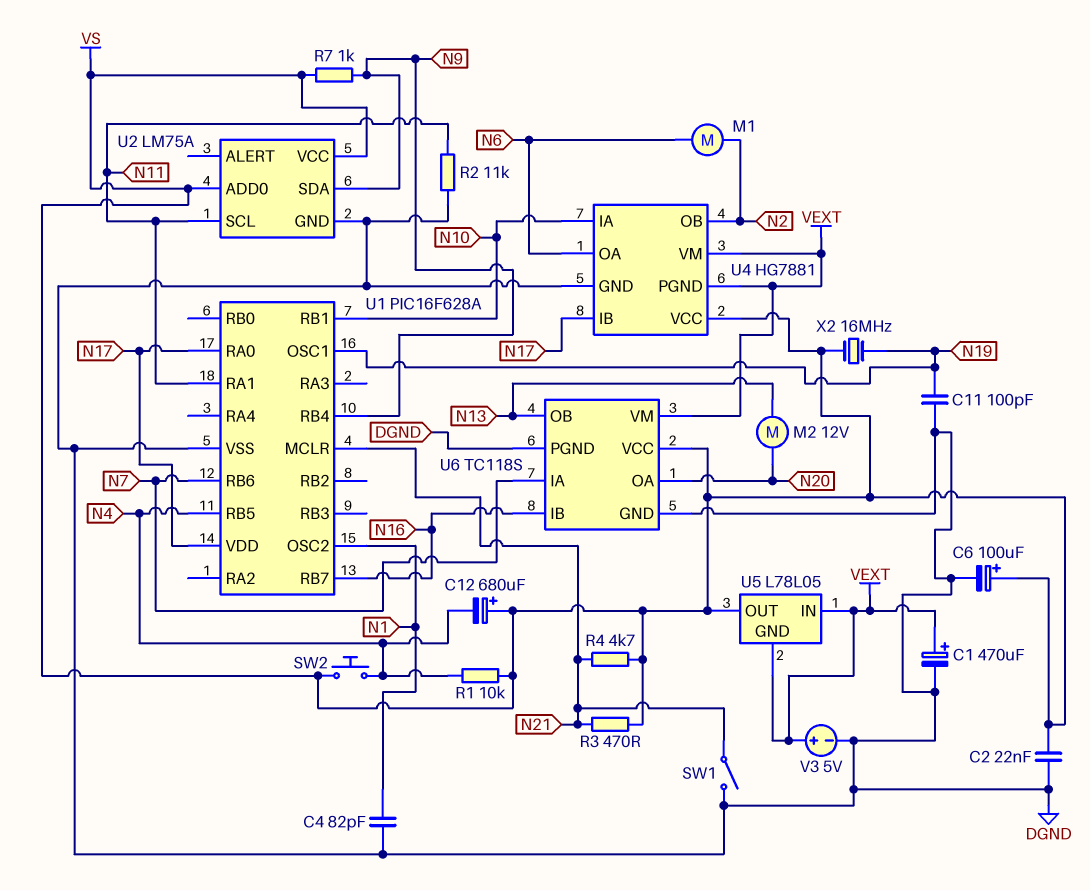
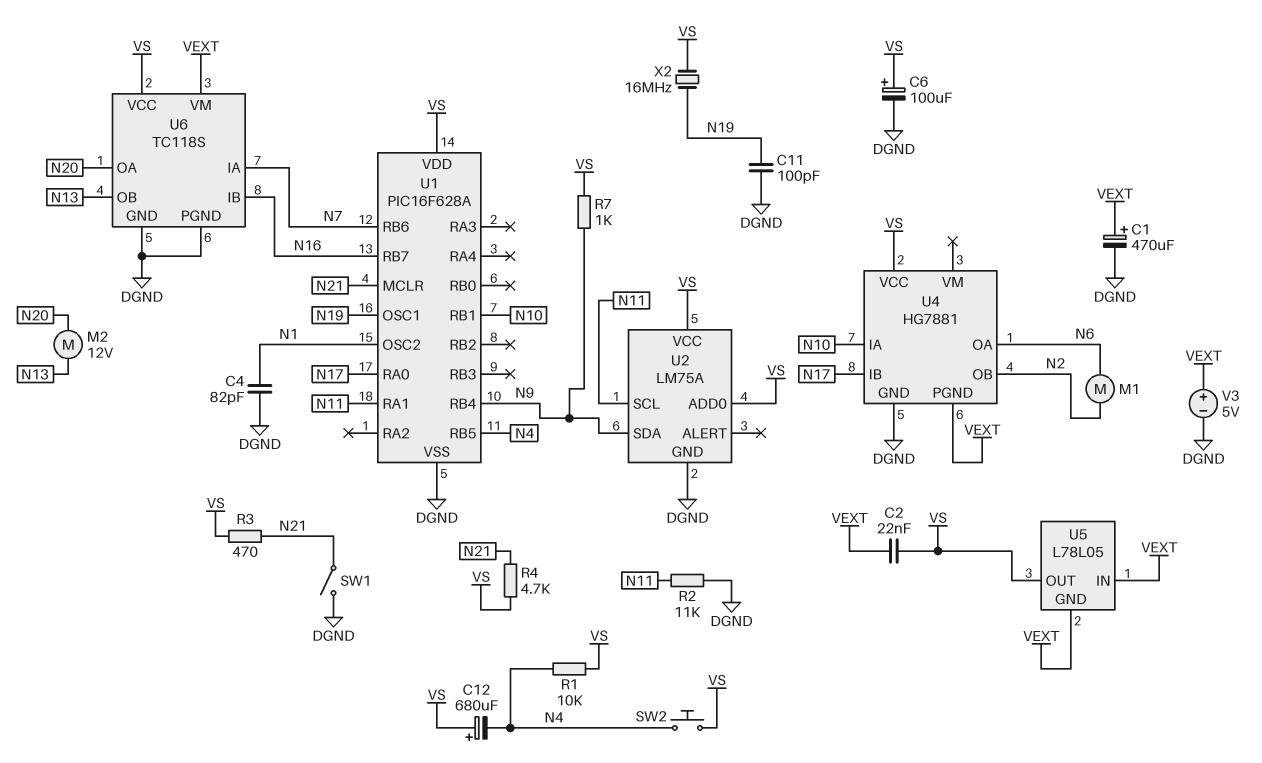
C2: 22nF (DGND, VS) -> 22nF (VEXT, VS)
U1 pin VDD: N17 -> VS
U4 pin VM: VEXT -> none

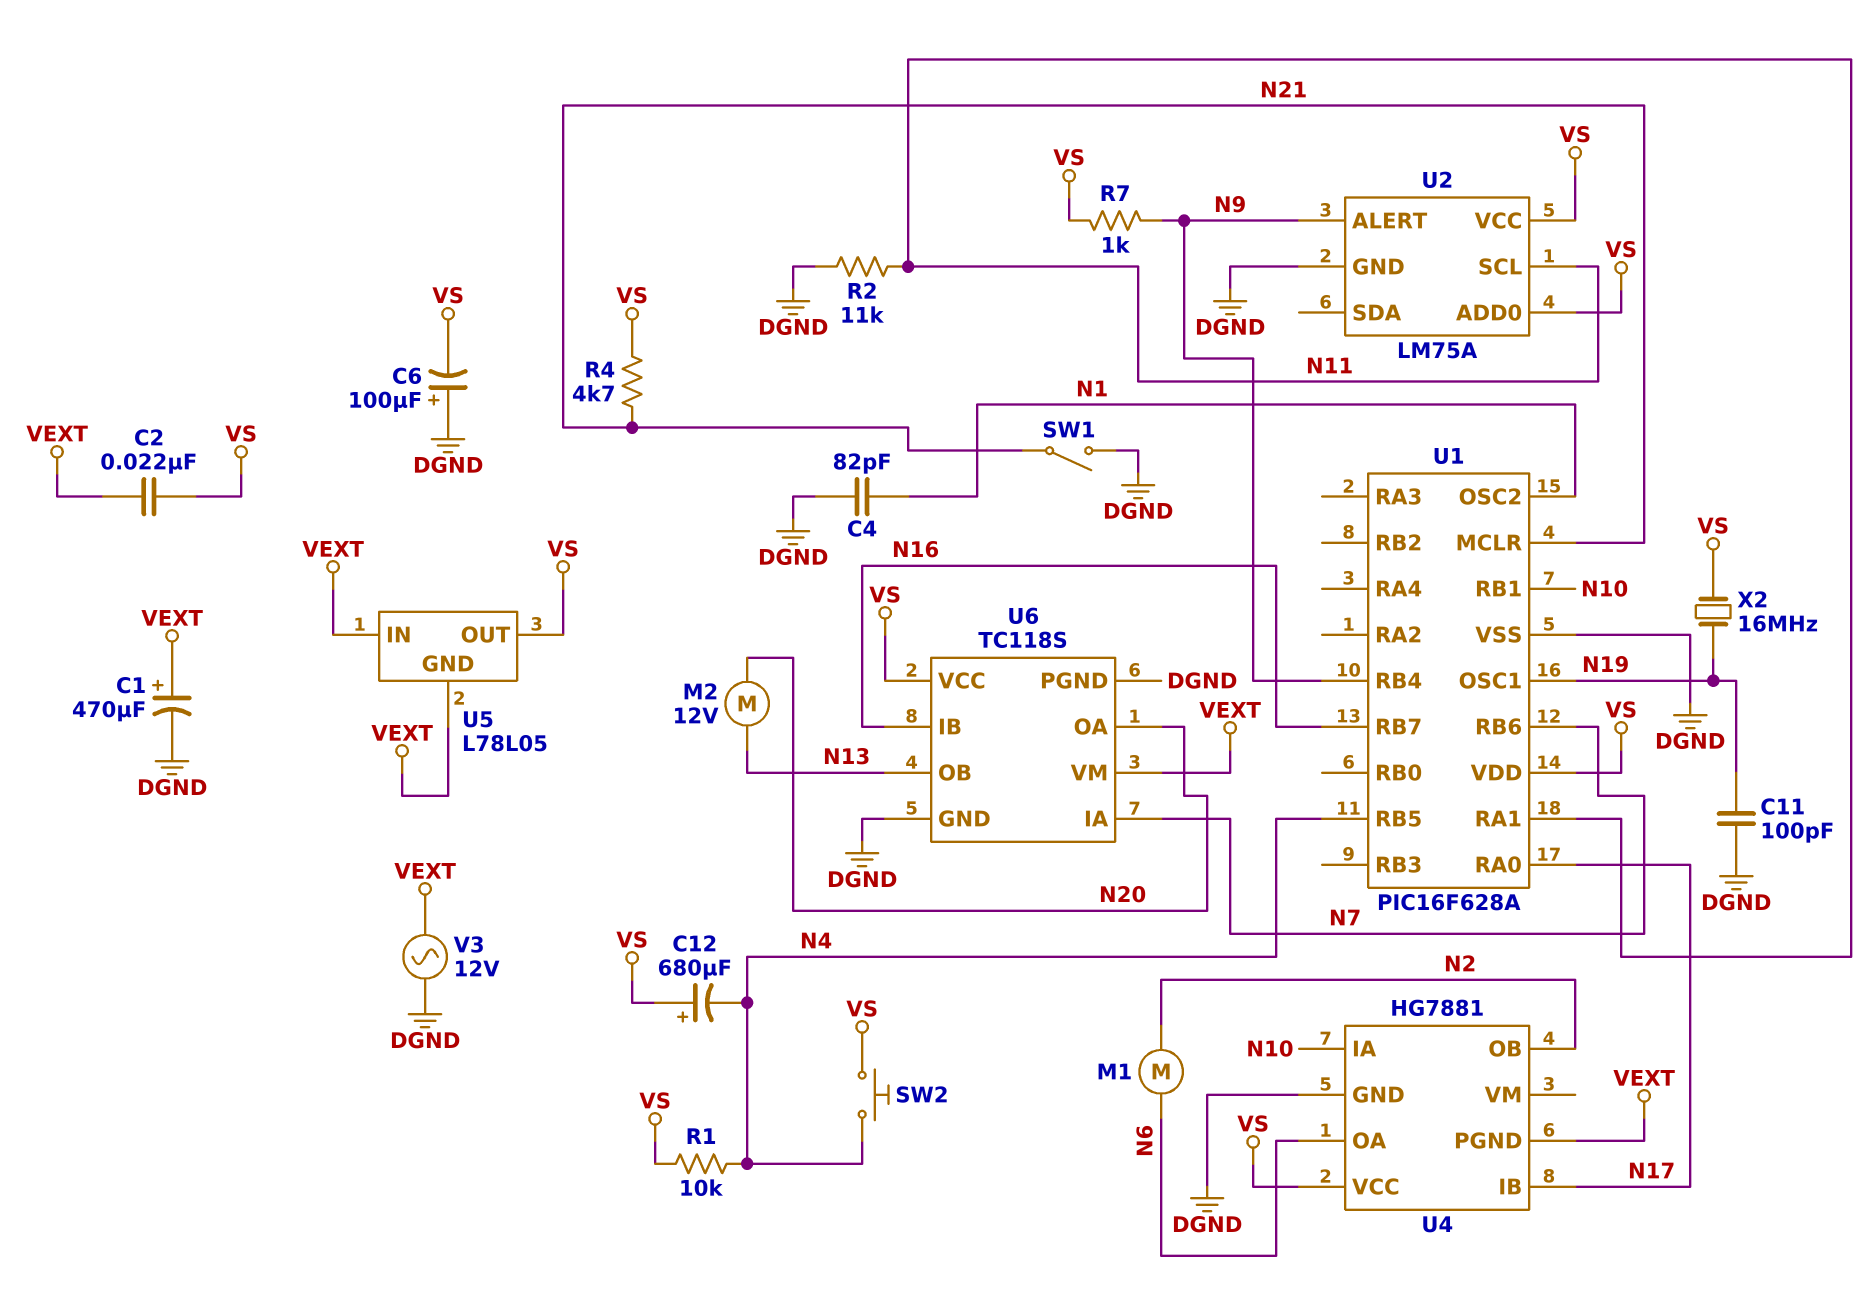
C6: 100uF (plus VS, minus DGND) -> 100uF (plus DGND, minus VS)
R3: 470 (N21, VS) -> none
U2 pin ALERT: none -> N9
U2 pin SDA: N9 -> none
V3: 5V (plus VEXT, minus DGND) -> AC 12V (DGND, VEXT)

